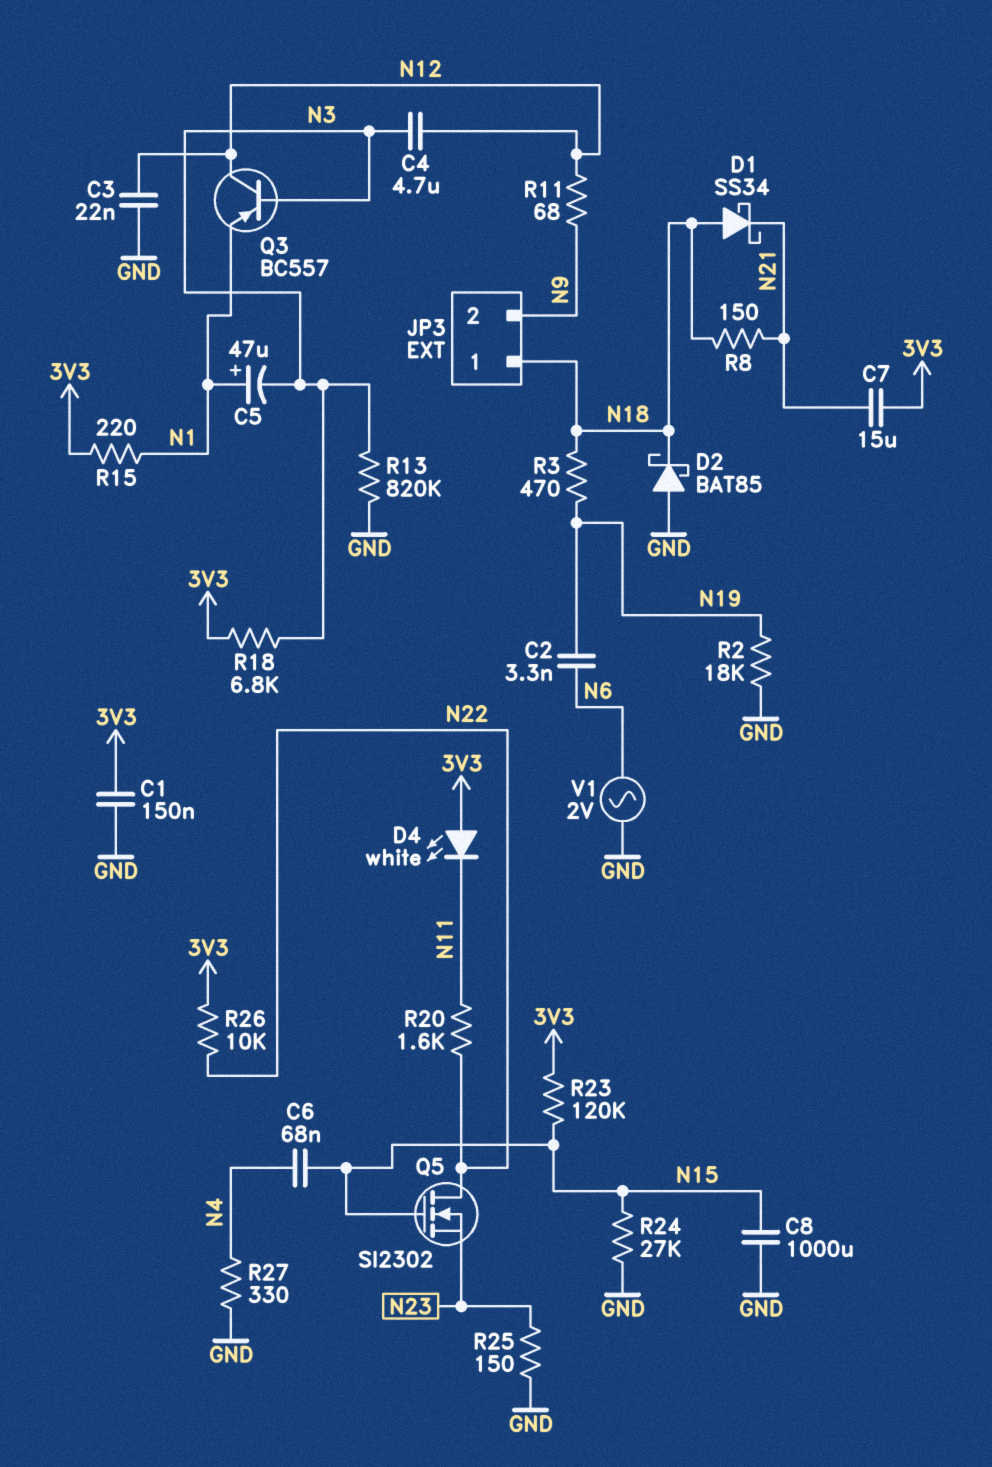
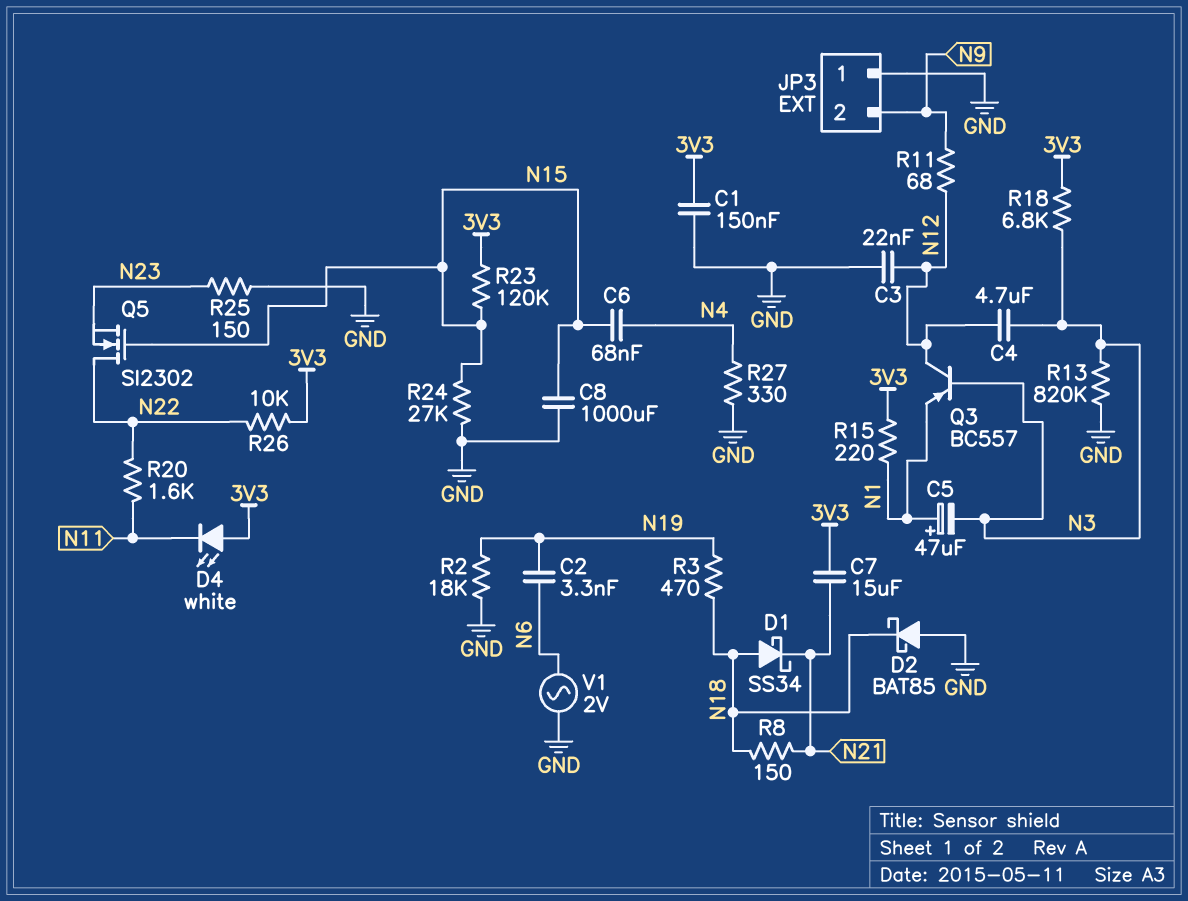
JP3 pin 1: N18 -> GND

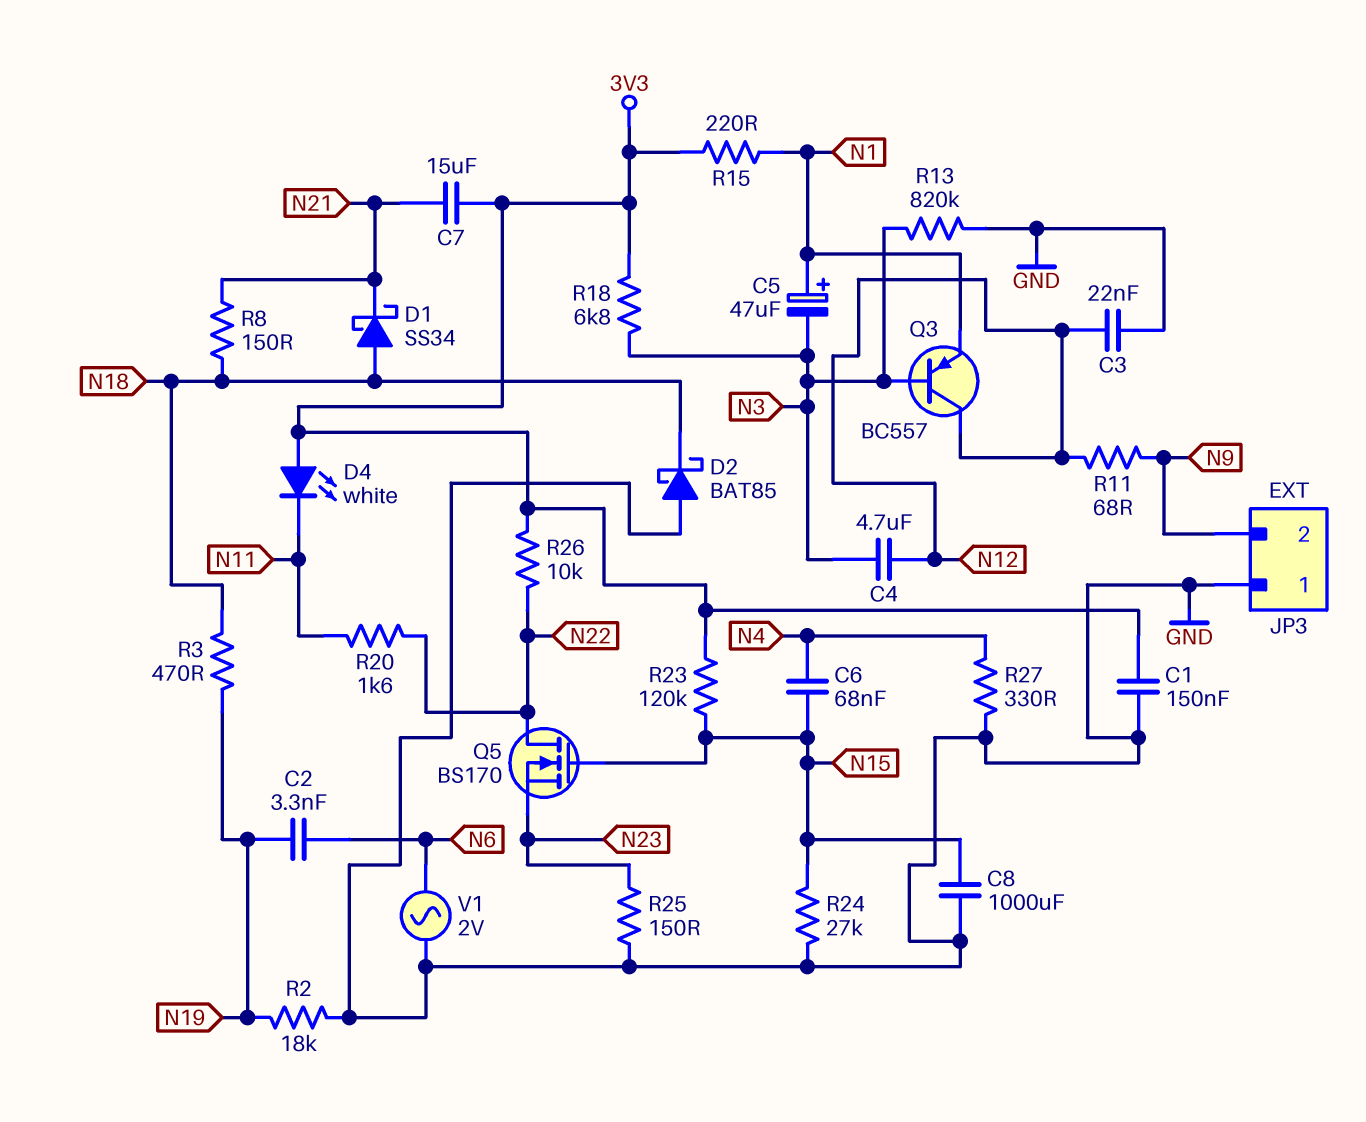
Q5: NMOS SI2302 (G N15, D N22, S N23) -> NMOS BS170 (G N15, D N22, S N23)

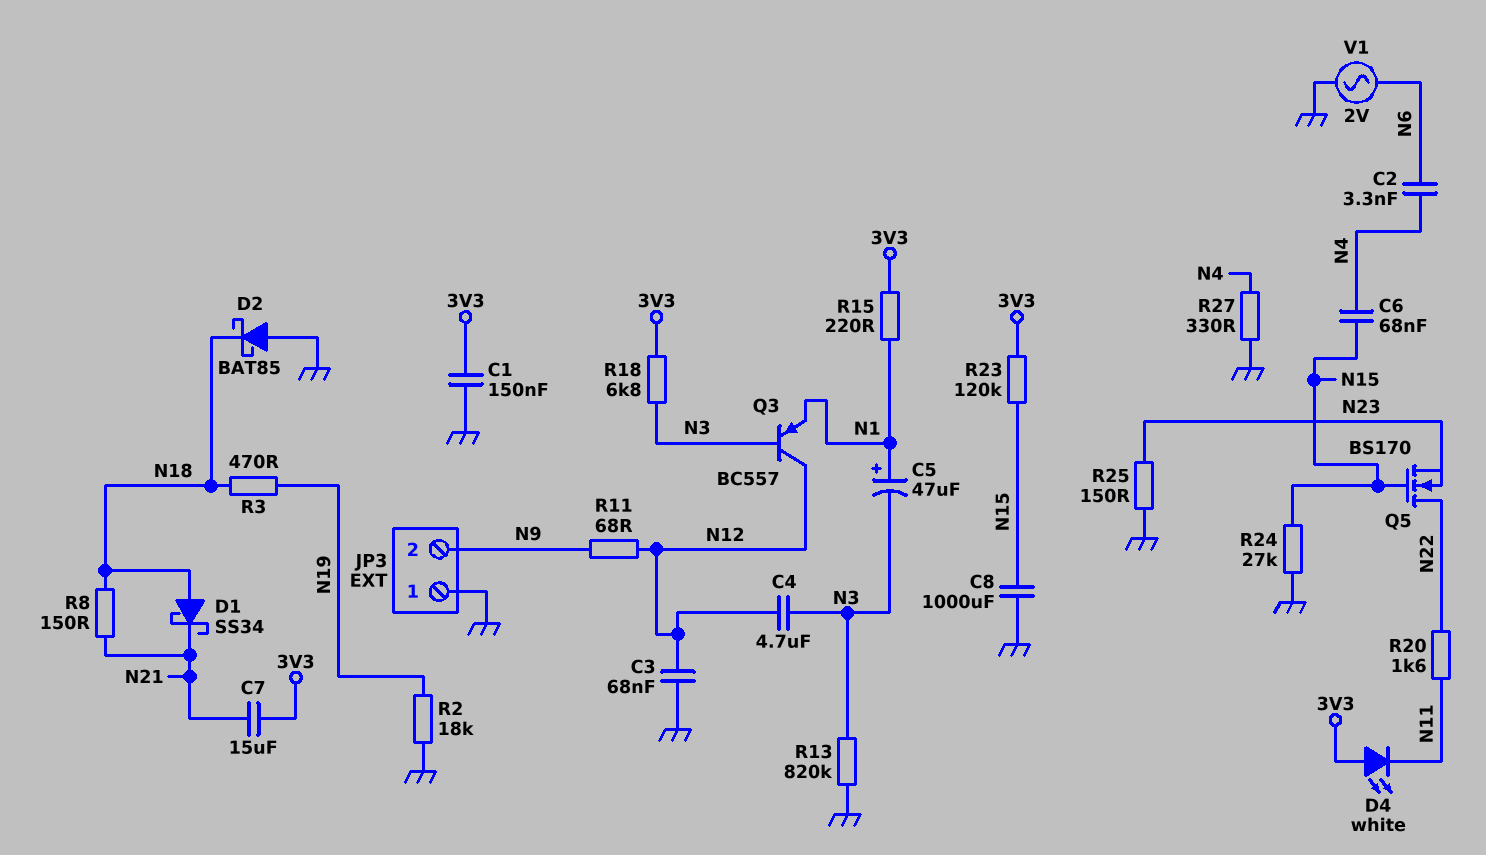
C2: 3.3nF (N6, N19) -> 3.3nF (N4, N6)
C3: 22nF (GND, N12) -> 68nF (GND, N12)
R26: 10k (3V3, N22) -> none

